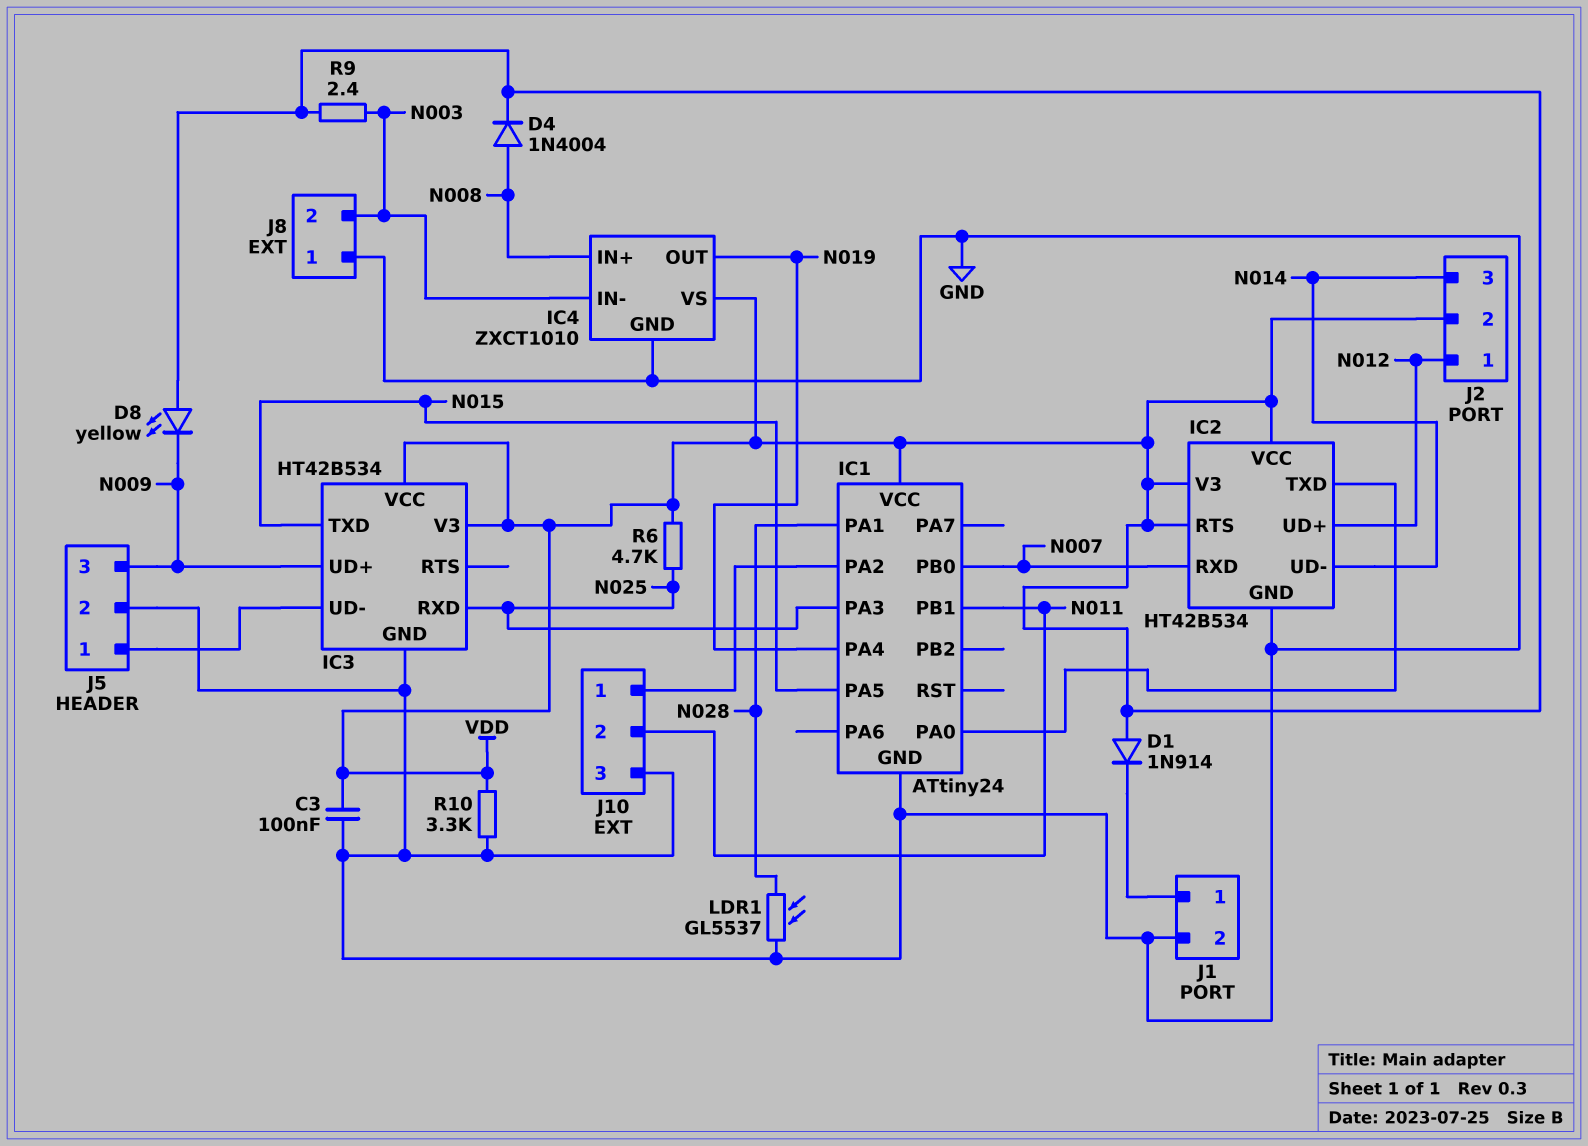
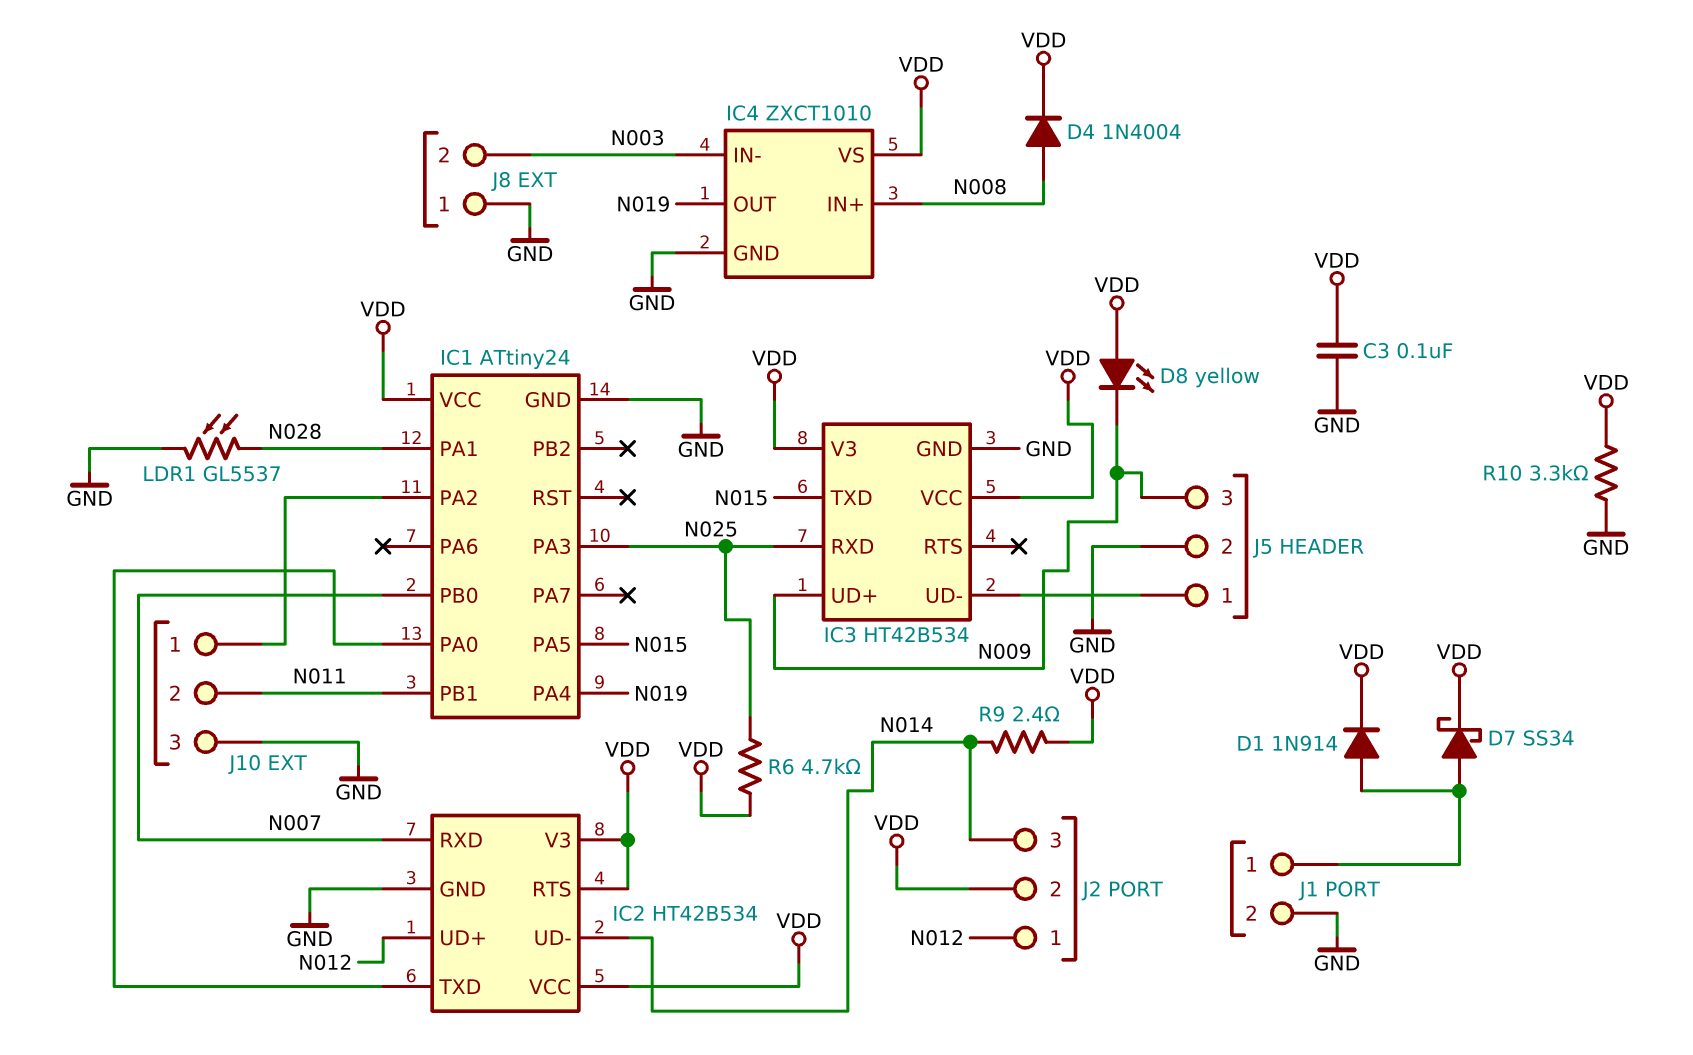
D1: diode 1N914 (A VDD, K J1/1) -> diode 1N914 (A J1/1, K VDD)
D7: none -> schottky SS34 (A J1/1, K VDD)
R9: 2.4 (N003, VDD) -> 2.4 (N014, VDD)

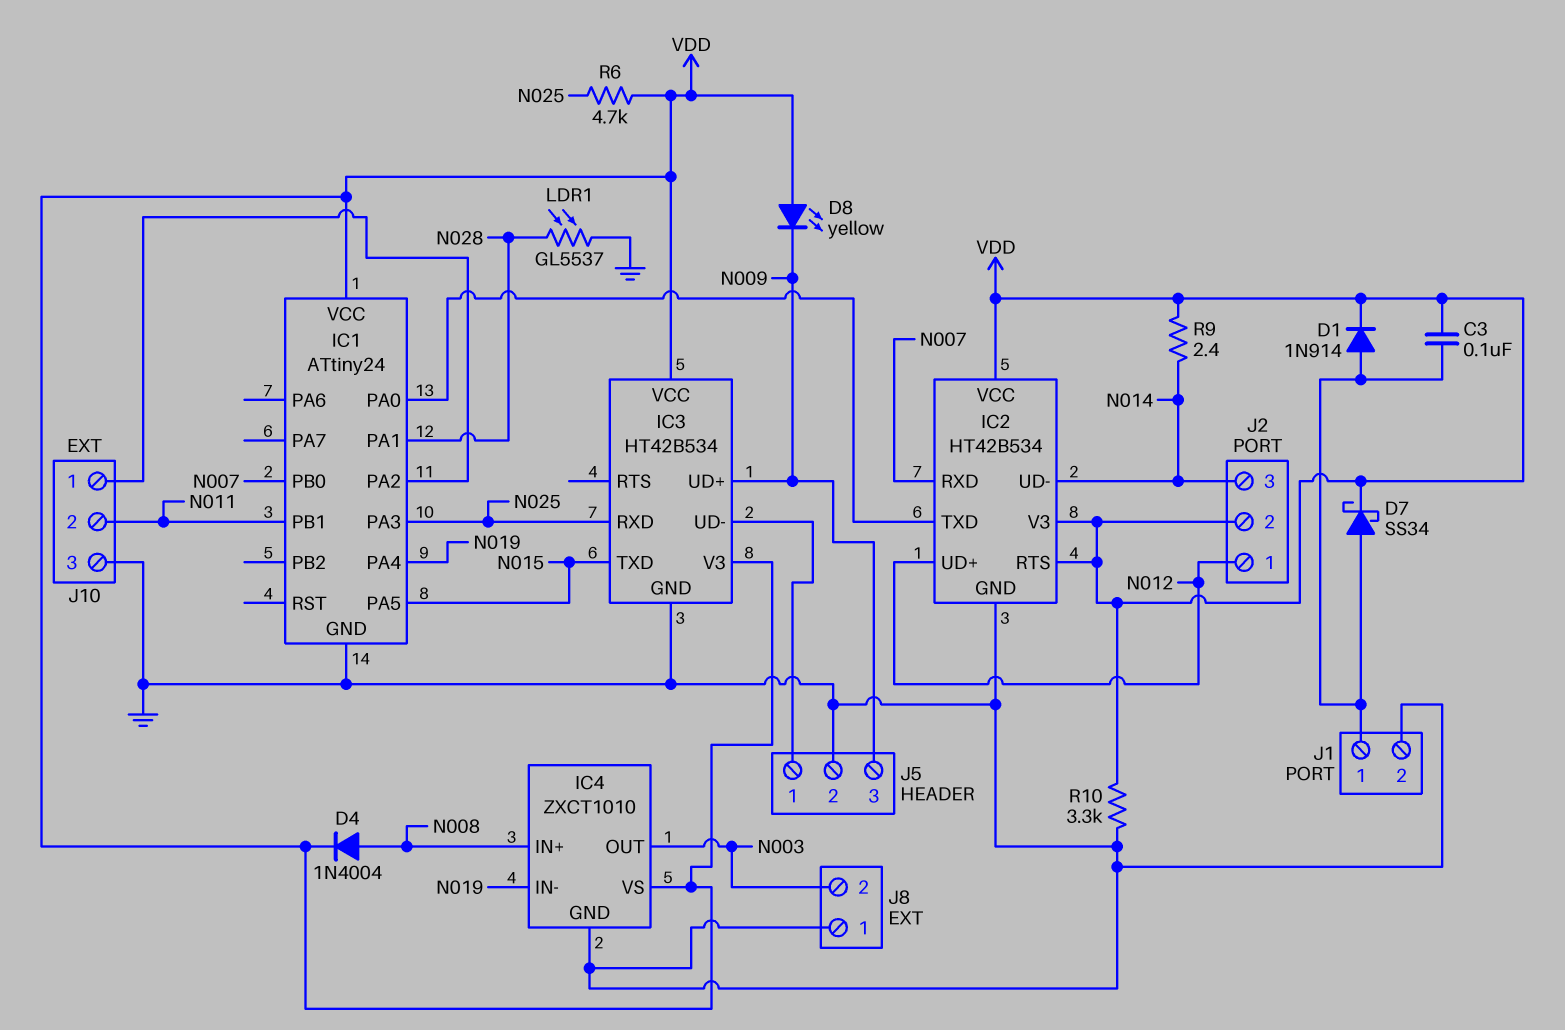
C3: 100nF (GND, VDD) -> 100nF (J1/1, VDD)
IC4 pin IN-: N003 -> N019
IC4 pin OUT: N019 -> N003

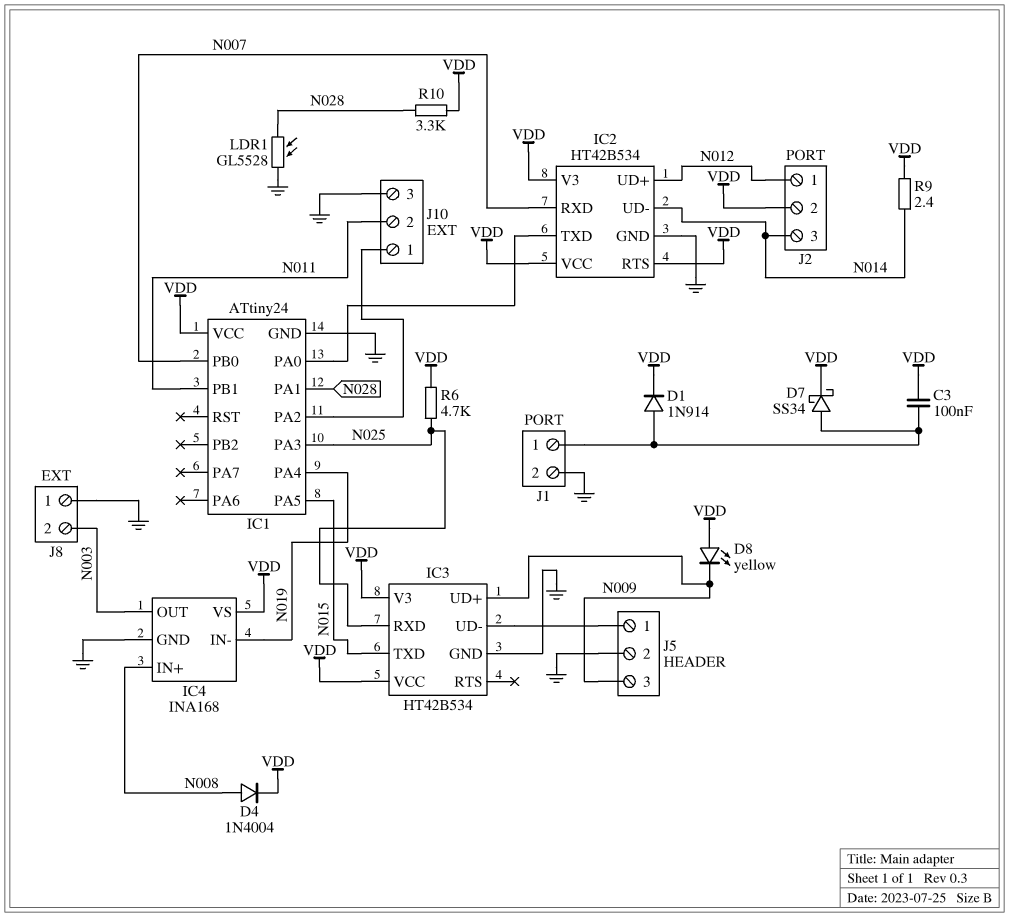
IC4: ZXCT1010 -> INA168
LDR1: GL5537 (GND, N028) -> GL5528 (GND, N028)
R10: 3.3k (GND, VDD) -> 3.3k (N028, VDD)

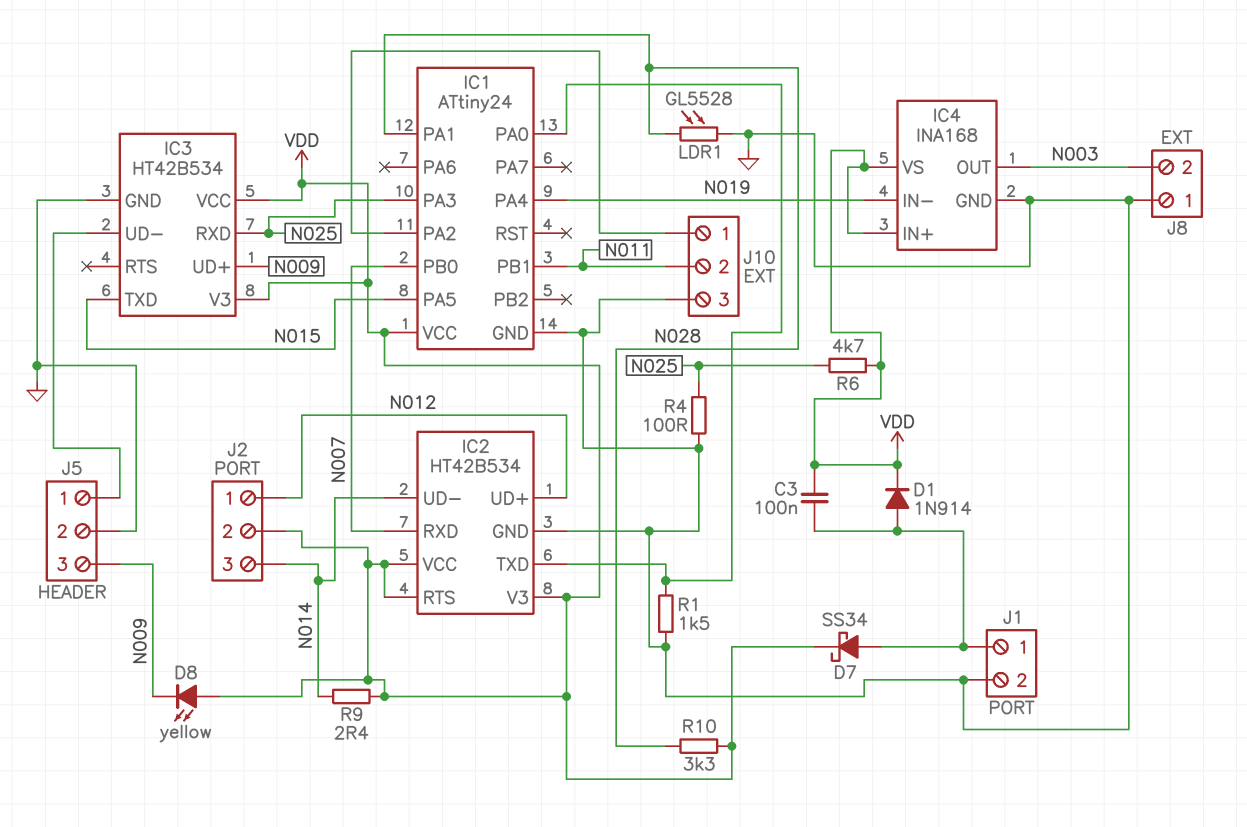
D4: diode 1N4004 (A N008, K VDD) -> none
IC4 pin IN+: N008 -> VDD
R1: none -> 1.5k (GND, IC1/PA0)
R4: none -> 100 (GND, N025)

